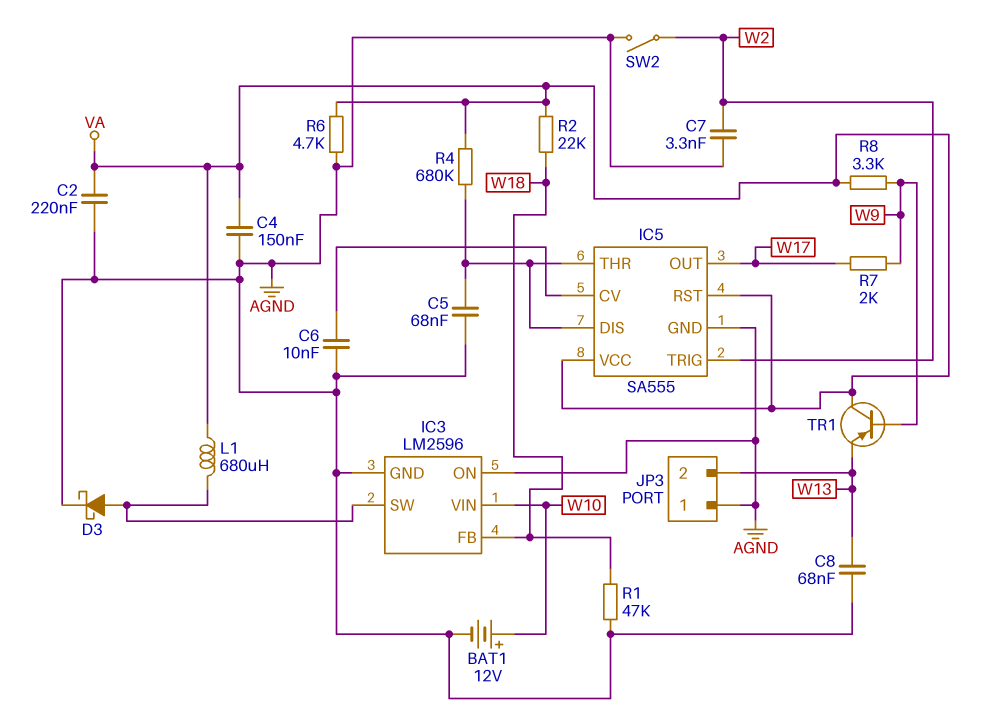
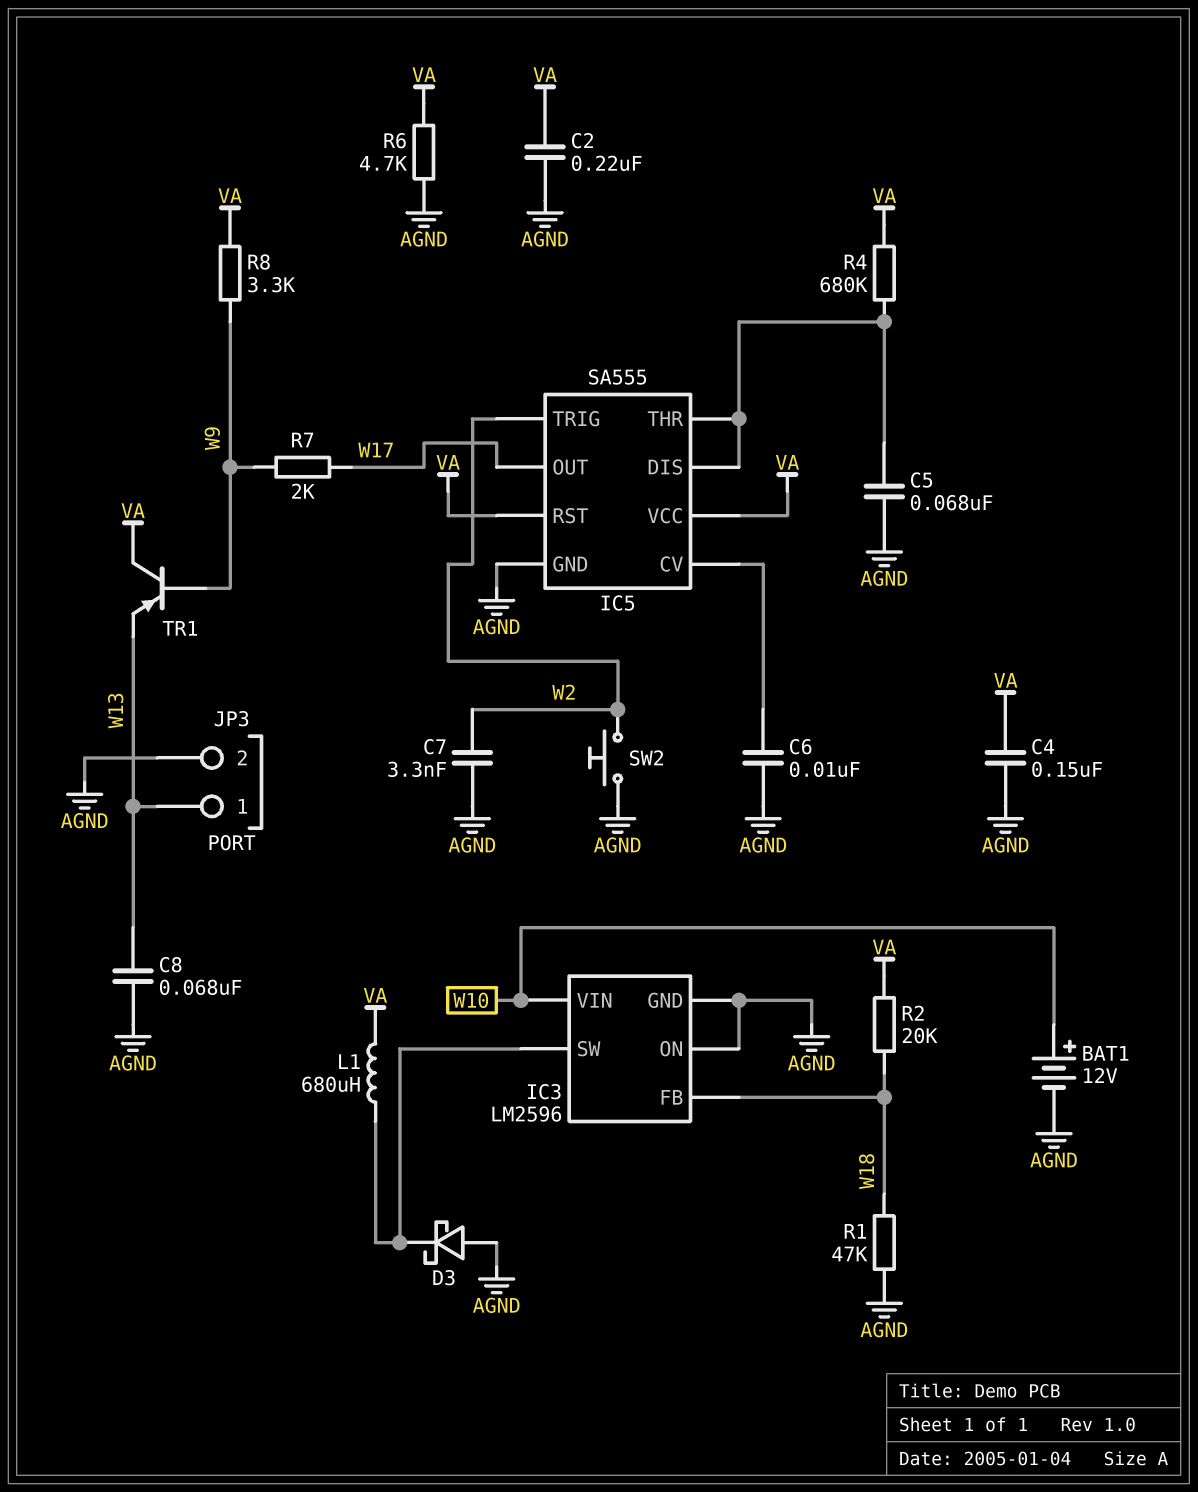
D3: schottky (A IC3/SW, K AGND) -> schottky (A AGND, K IC3/SW)
JP3 pin 1: AGND -> W13
JP3 pin 2: W13 -> AGND
R2: 22k (VA, W18) -> 20k (VA, W18)
SW2: switch (AGND, W2) -> button (AGND, W2)

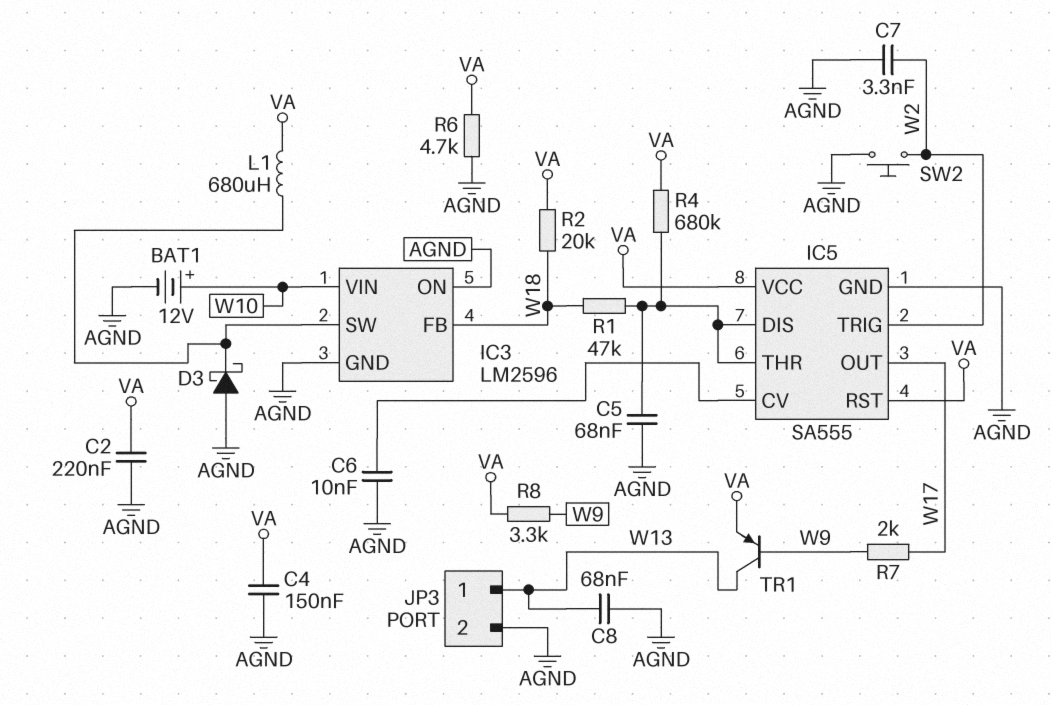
R1: 47k (AGND, W18) -> 47k (IC5/DIS, W18)
TR1: PNP (B W9, C VA, E W13) -> PNP (B W9, C W13, E VA)

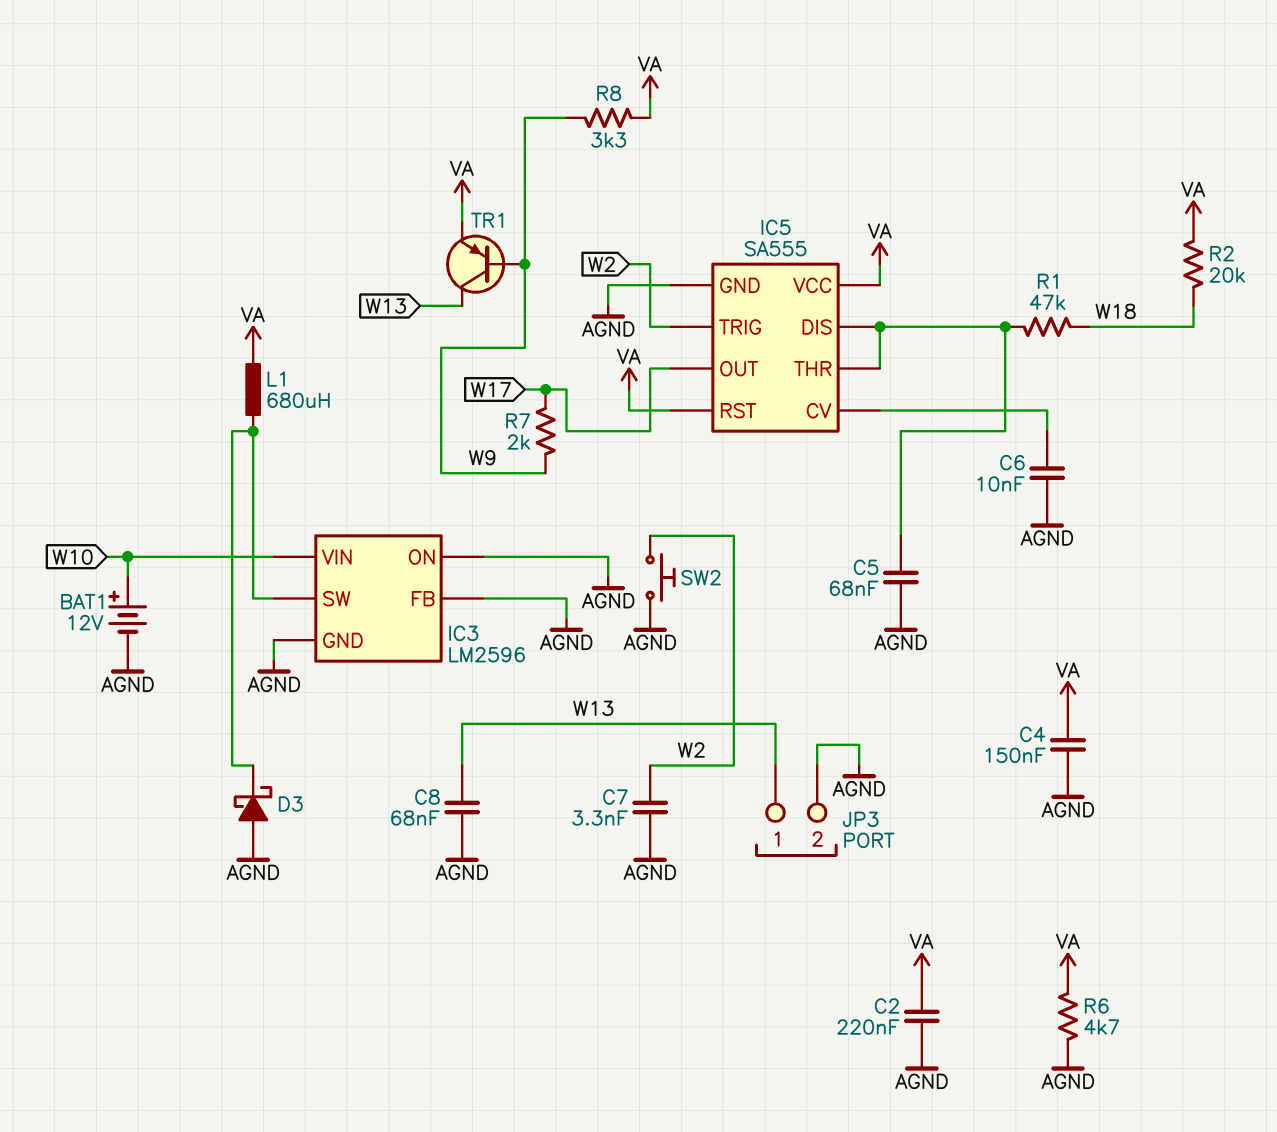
IC3 pin FB: W18 -> AGND
R4: 680k (IC5/DIS, VA) -> none

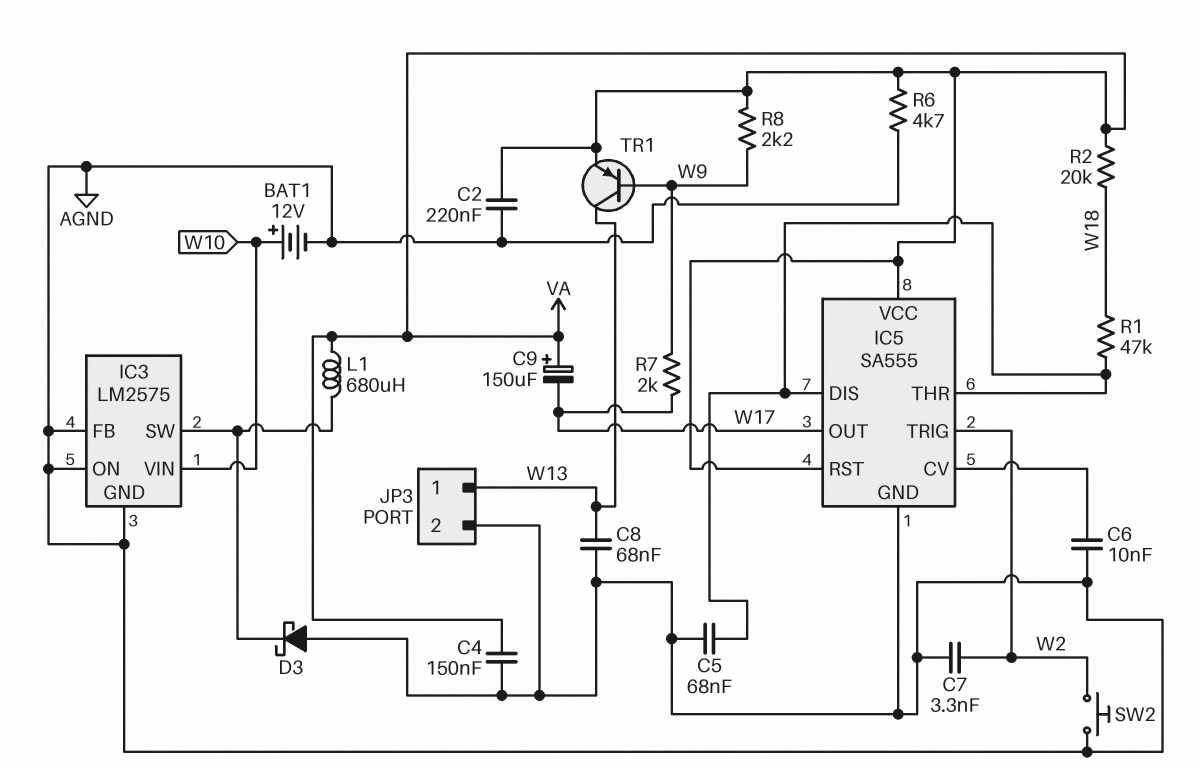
C9: none -> 150uF (plus VA, minus W17)
IC3: LM2596 -> LM2575
R8: 3.3k (VA, W9) -> 2.2k (VA, W9)

